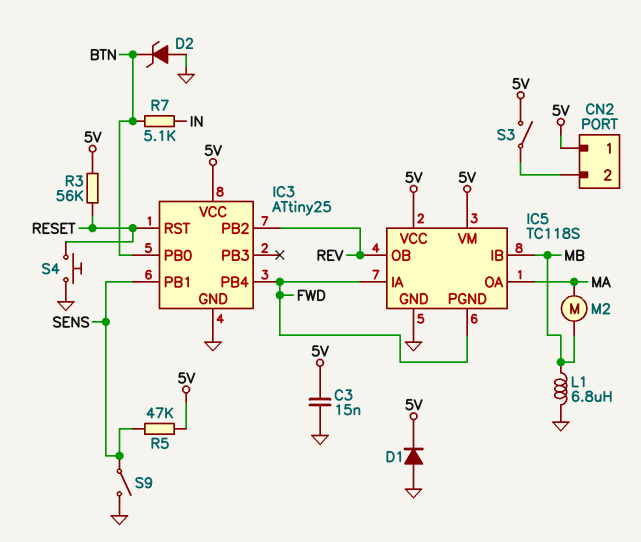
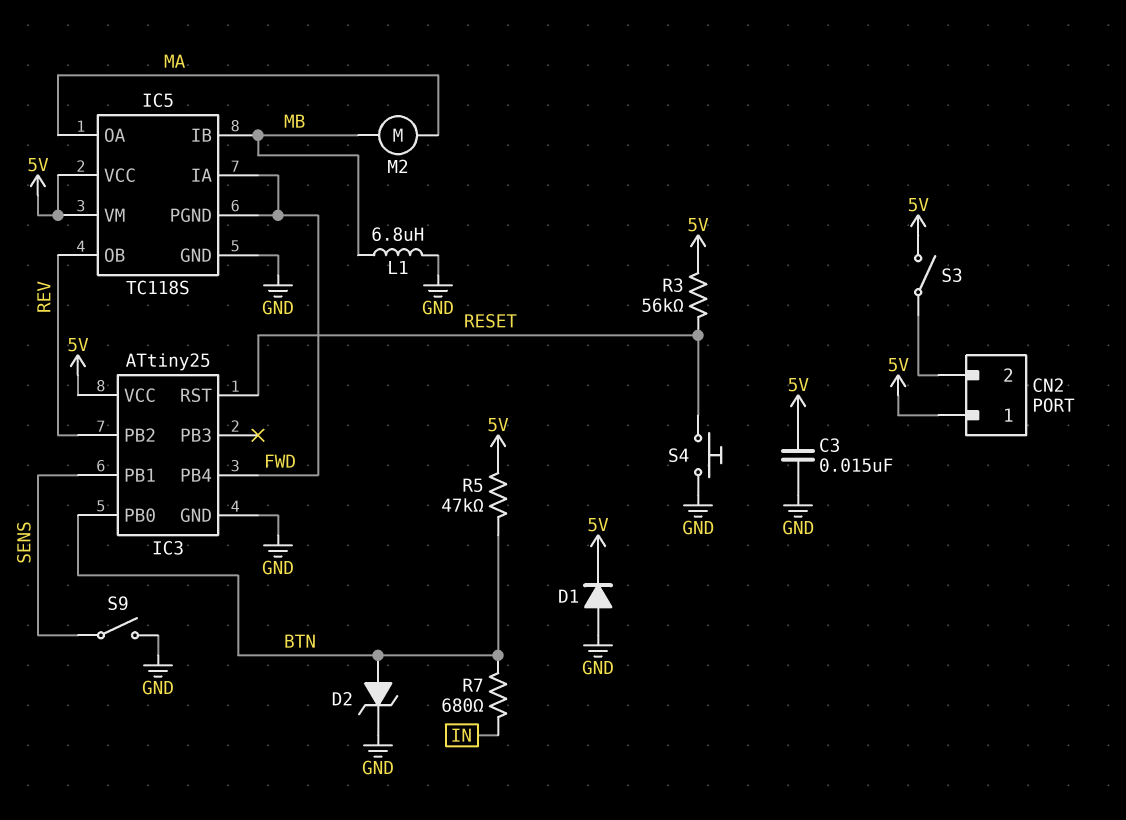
D2: zener (A GND, K BTN) -> zener (A BTN, K GND)
R5: 47k (5V, SENS) -> 47k (5V, BTN)
R7: 5.1k (BTN, IN) -> 680 (BTN, IN)

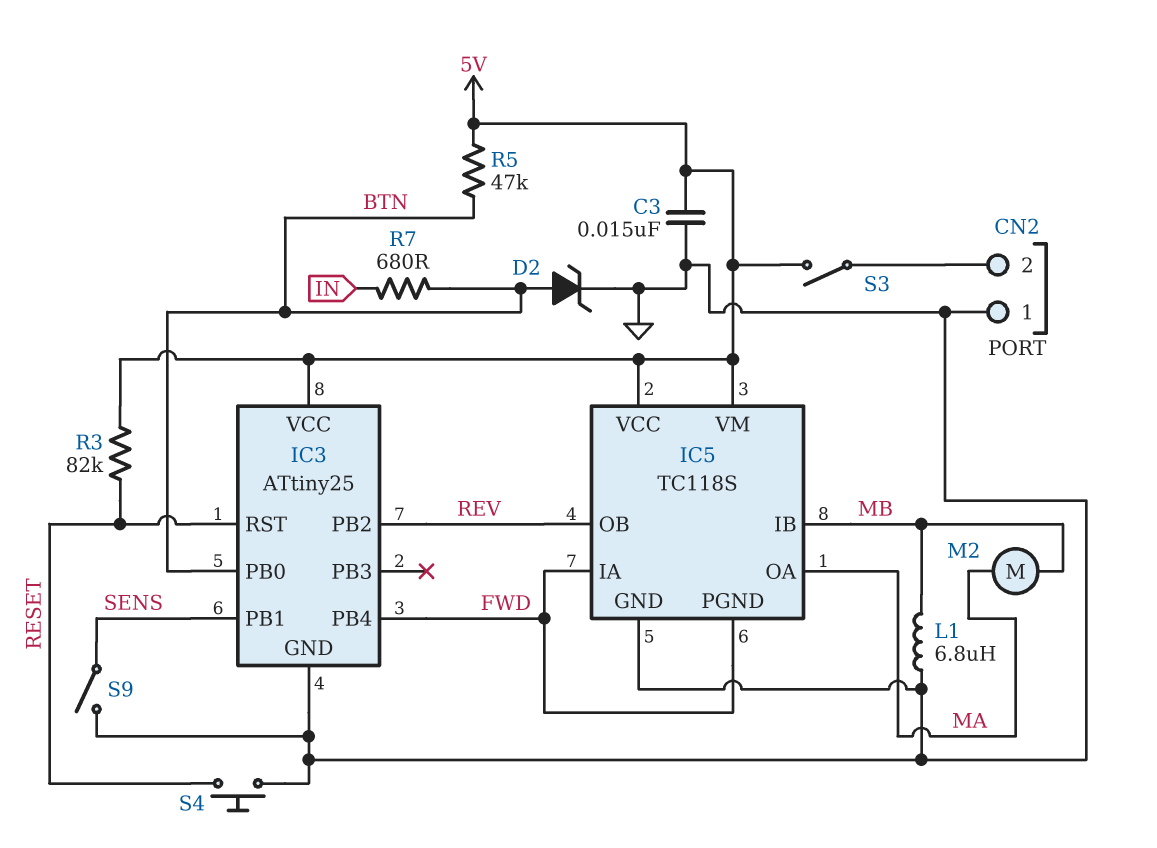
CN2 pin 1: 5V -> GND
D1: diode (A GND, K 5V) -> none
R3: 56k (5V, RESET) -> 82k (5V, RESET)

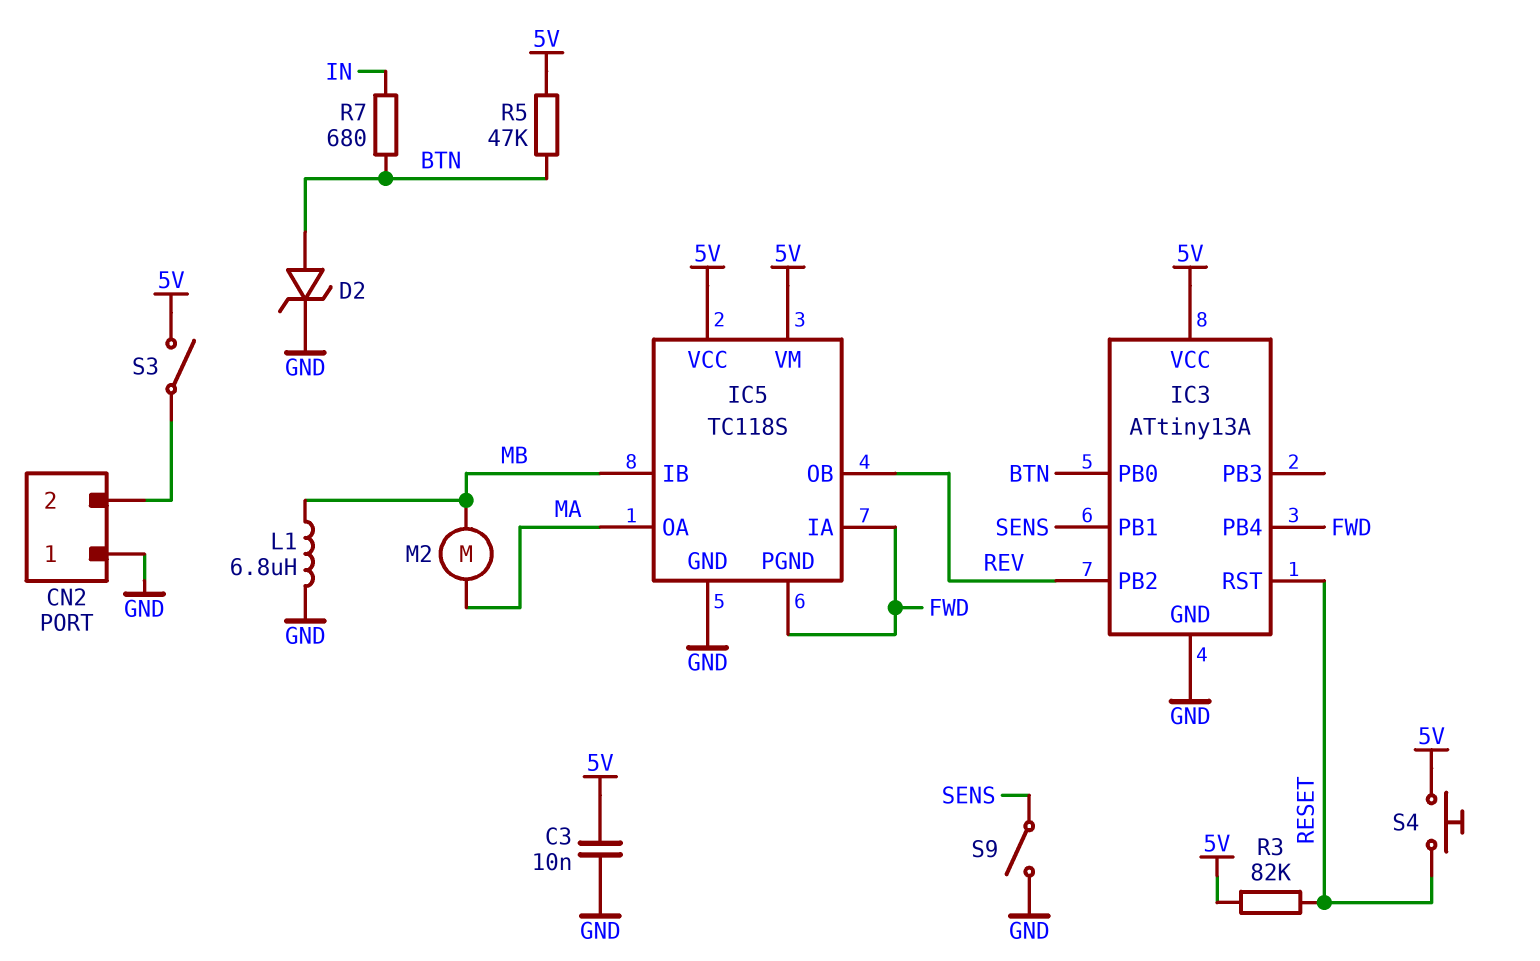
C3: 15nF (5V, GND) -> 10nF (5V, GND)
IC3: ATtiny25 -> ATtiny13A
S4: button (GND, RESET) -> button (5V, RESET)

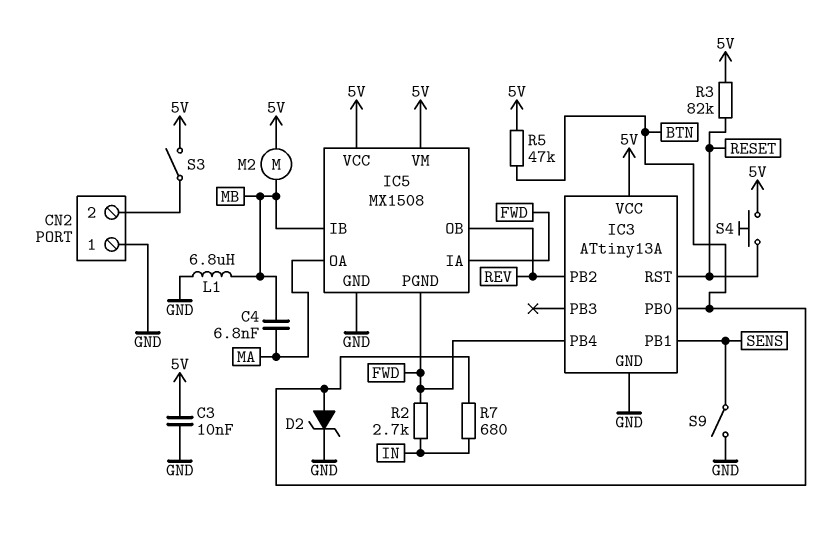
C4: none -> 6.8nF (MA, MB)
IC5: TC118S -> MX1508
M2: motor (MA, MB) -> motor (5V, MB)
R2: none -> 2.7k (FWD, IN)

